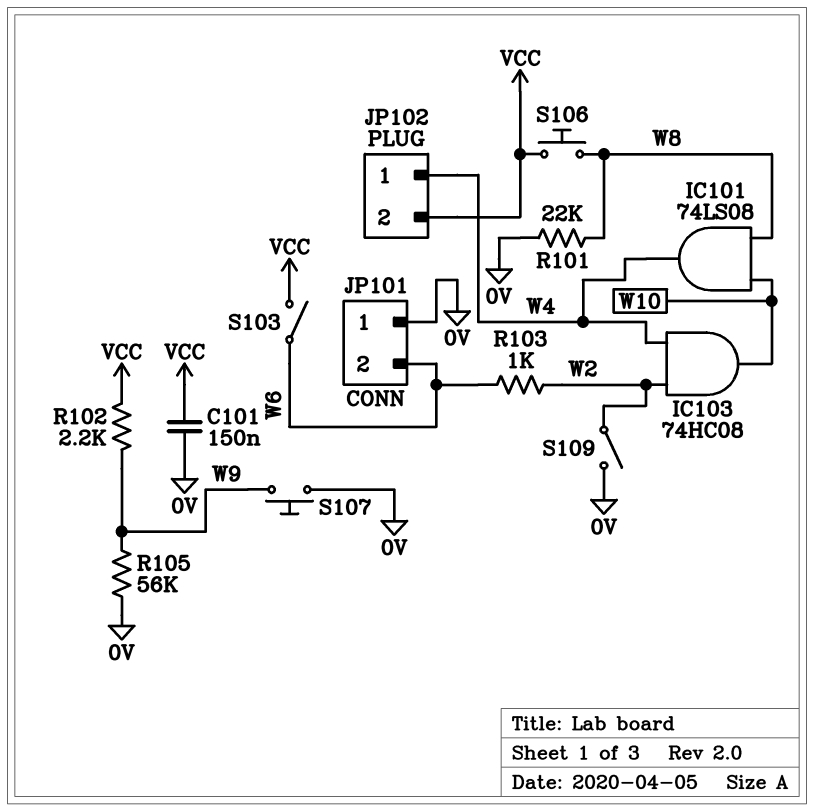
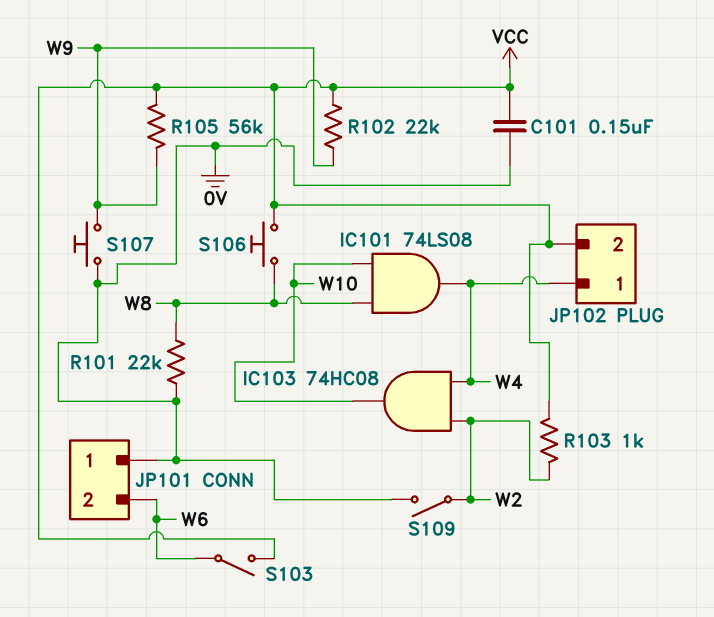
R102: 2.2k (VCC, W9) -> 22k (VCC, W9)
R103: 1k (W2, W6) -> 1k (VCC, W2)
R105: 56k (0V, W9) -> 56k (VCC, W9)

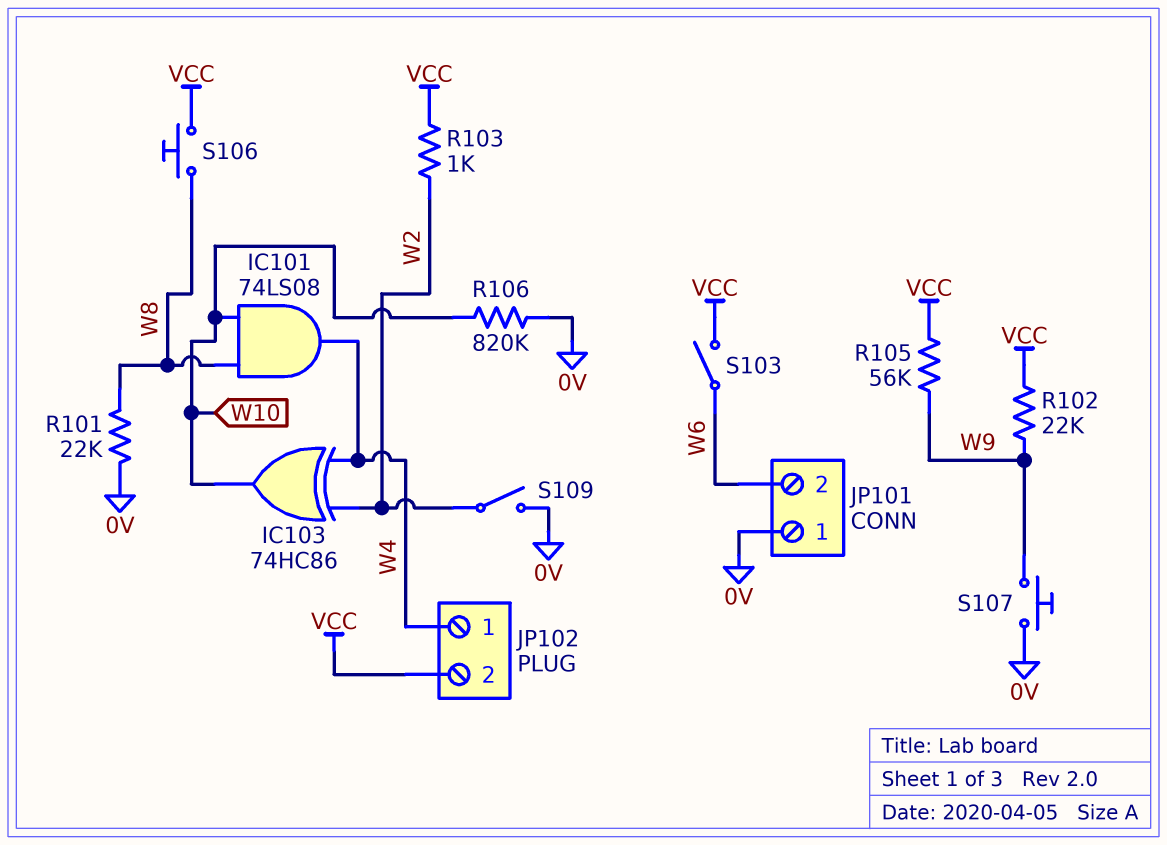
C101: 150nF (0V, VCC) -> none
IC103: AND 74HC08 (in W2, in W4, out W10) -> XOR 74HC86 (in W2, in W4, out W10)
R106: none -> 820k (0V, W10)

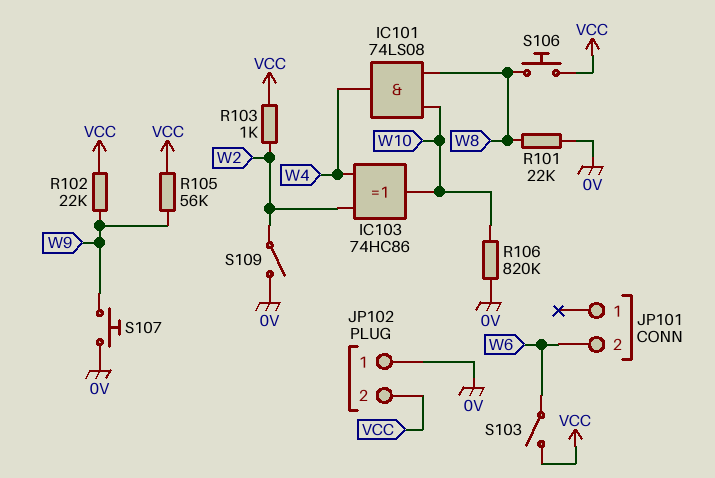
JP101 pin 1: 0V -> none
JP102 pin 1: W4 -> 0V

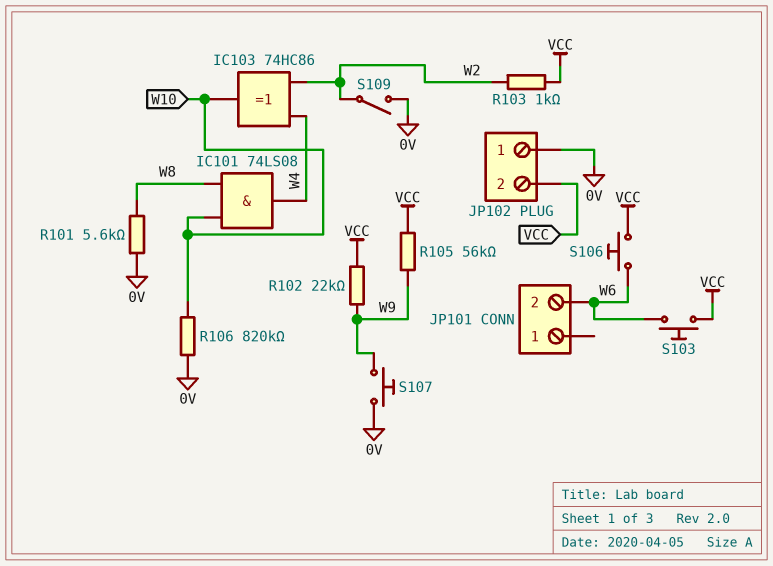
R101: 22k (0V, W8) -> 5.6k (0V, W8)
S103: switch (VCC, W6) -> button (VCC, W6)
S106: button (VCC, W8) -> button (VCC, W6)

